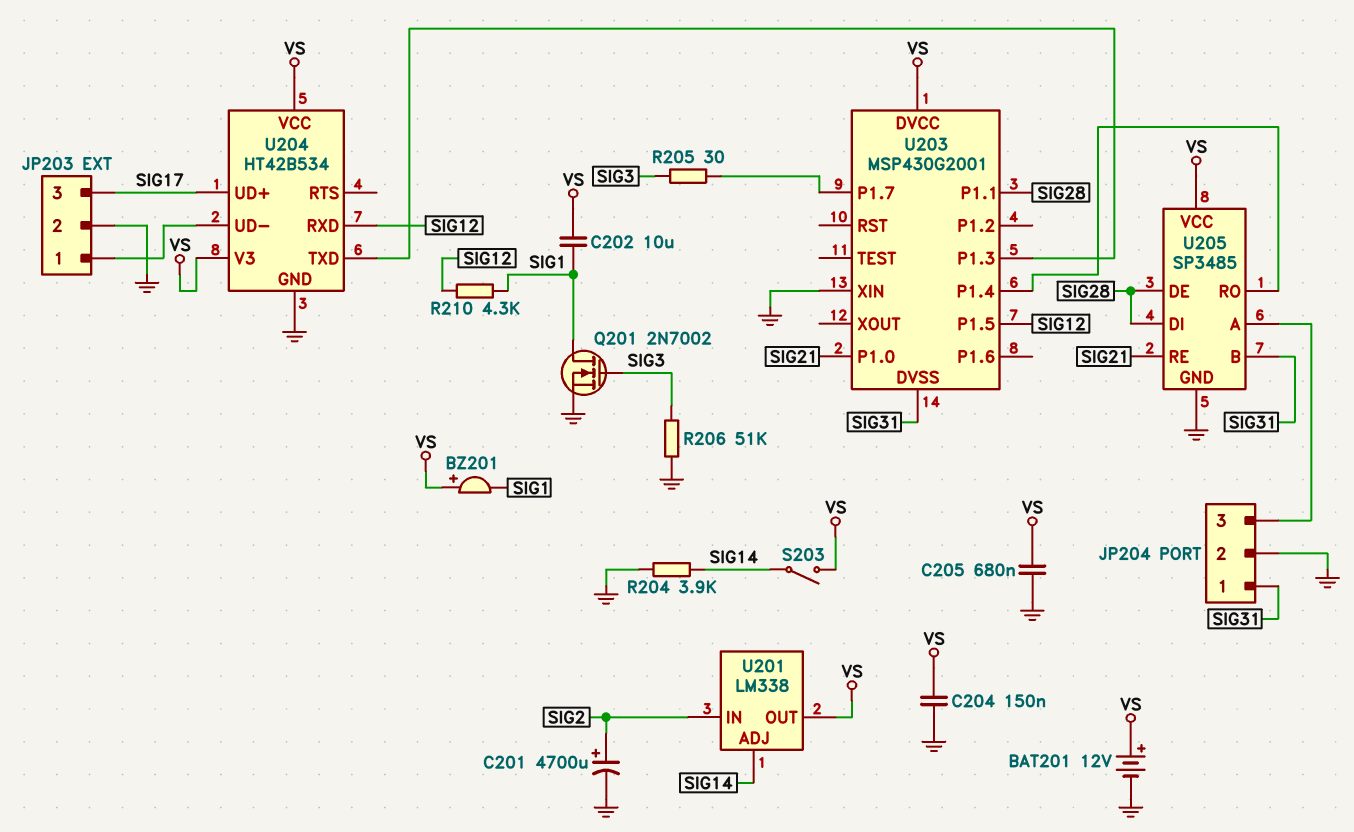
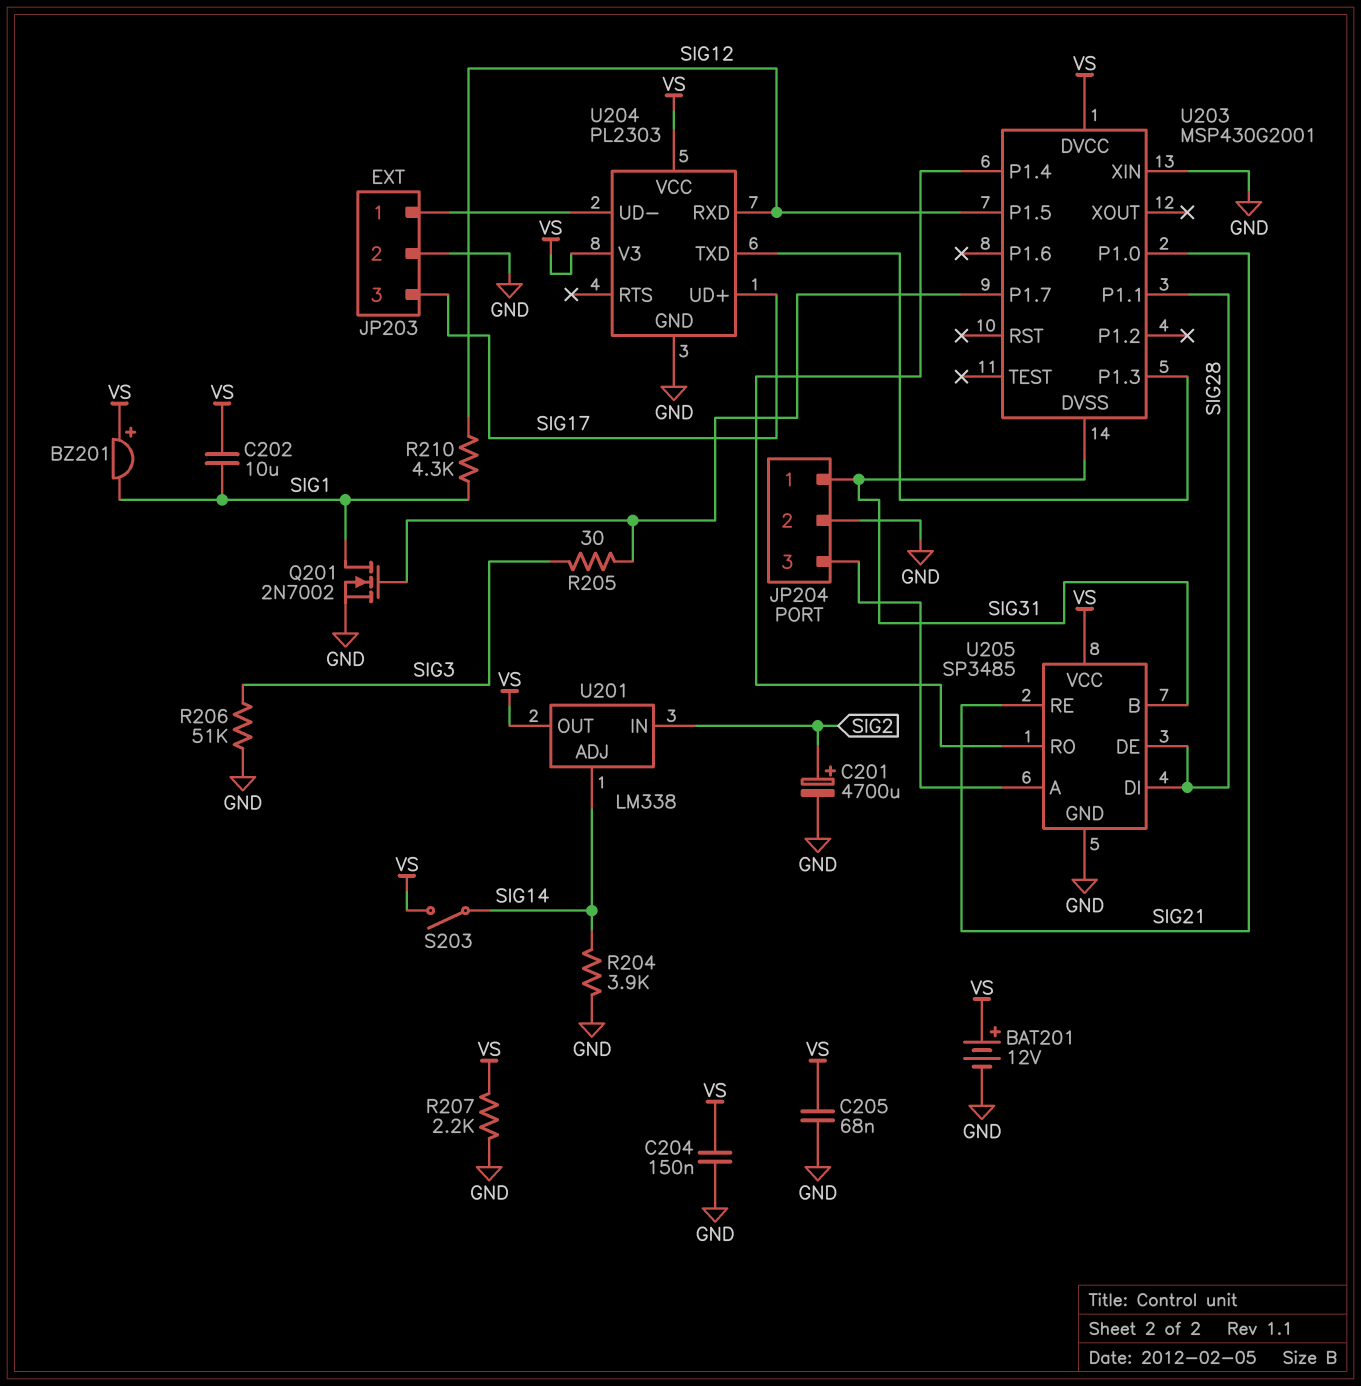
C205: 680nF (GND, VS) -> 68nF (GND, VS)
Q201: NMOS 2N7002 (G SIG3, D SIG1, S GND) -> NMOS 2N7002 (G U203/P1.7, D SIG1, S GND)
R207: none -> 2.2k (GND, VS)
U204: HT42B534 -> PL2303

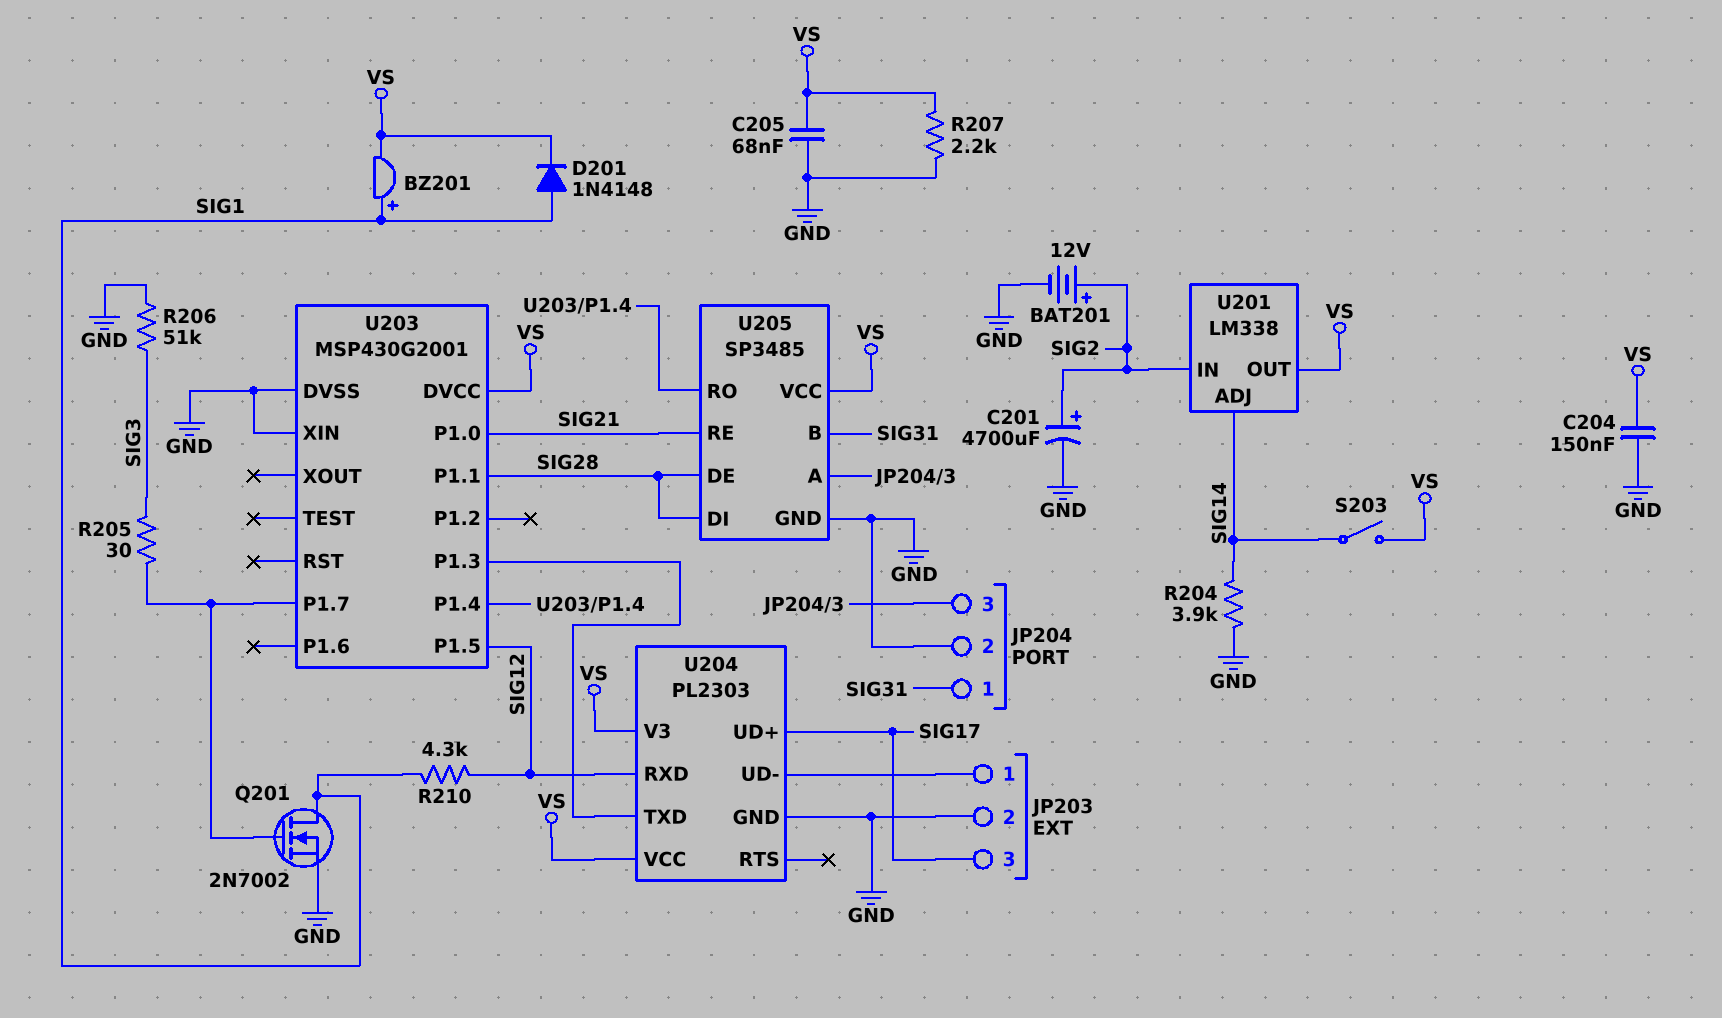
BAT201: 12V (plus VS, minus GND) -> 12V (plus SIG2, minus GND)
BZ201: buzzer (plus VS, minus SIG1) -> buzzer (plus SIG1, minus VS)
C202: 10uF (SIG1, VS) -> none
D201: none -> diode 1N4148 (A SIG1, K VS)
U203 pin DVSS: SIG31 -> GND

